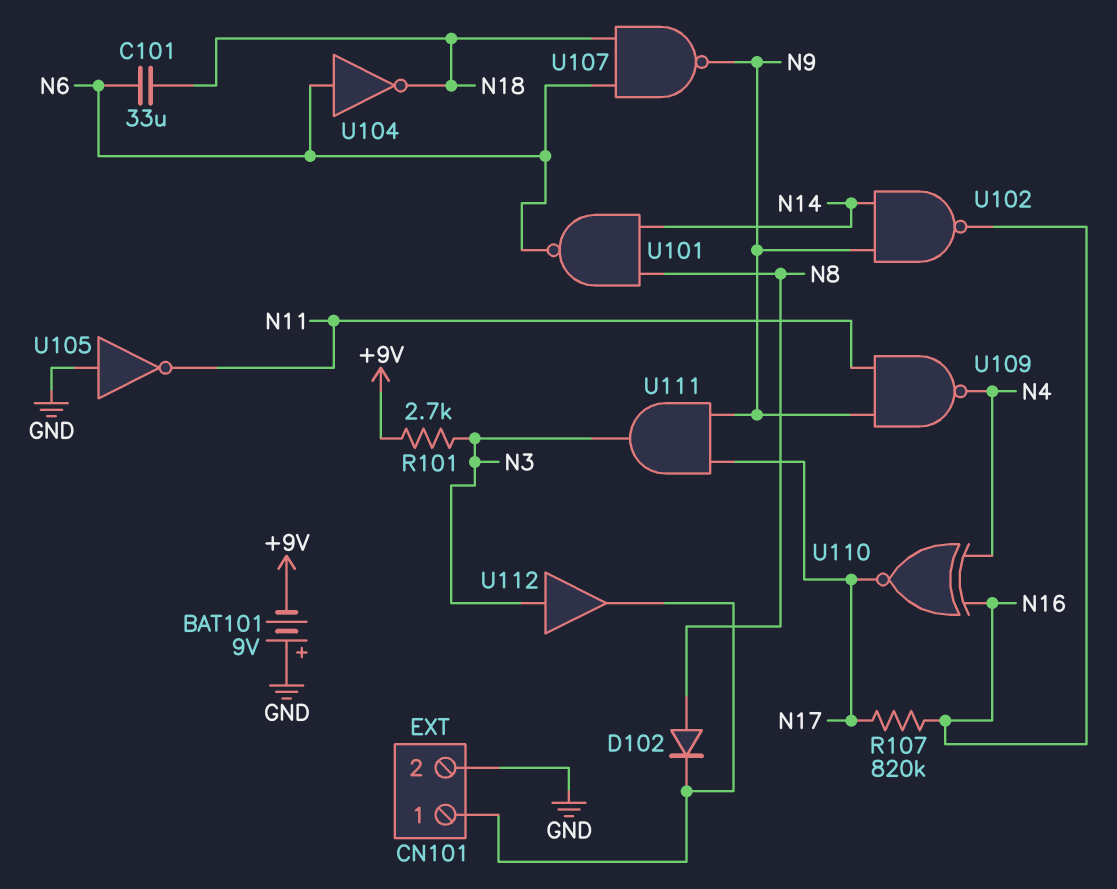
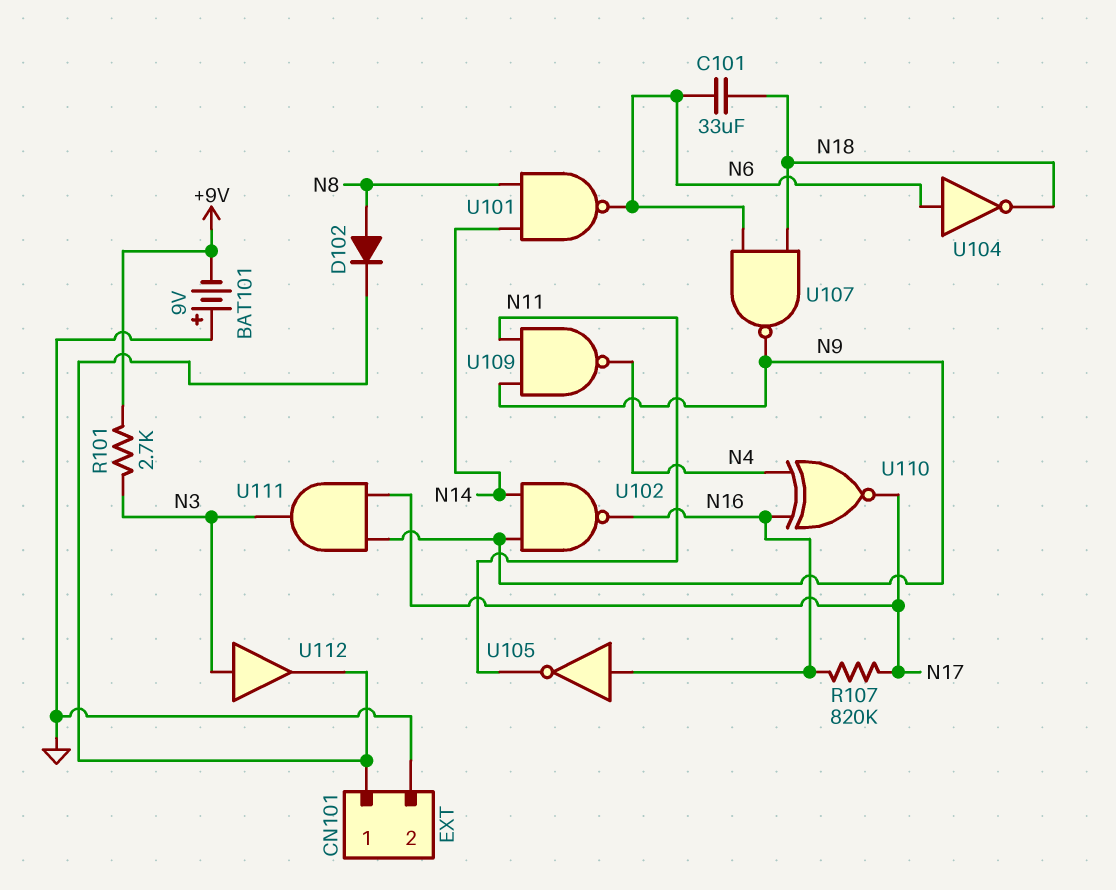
U105: NOT (in GND, out N11) -> NOT (in N16, out N11)

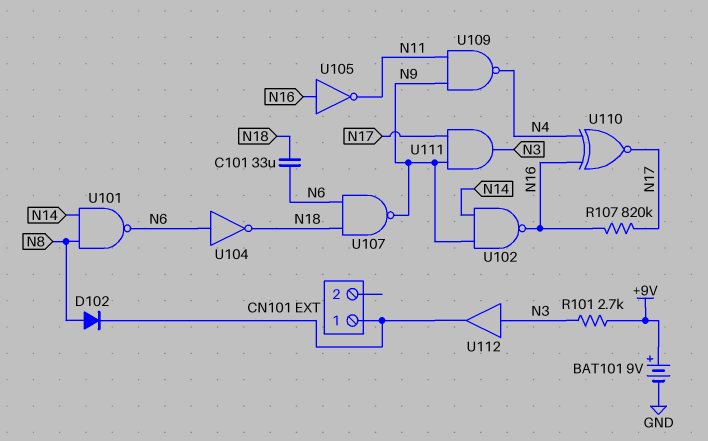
BAT101: 9V (plus GND, minus +9V) -> 9V (plus +9V, minus GND)
CN101 pin 2: GND -> none

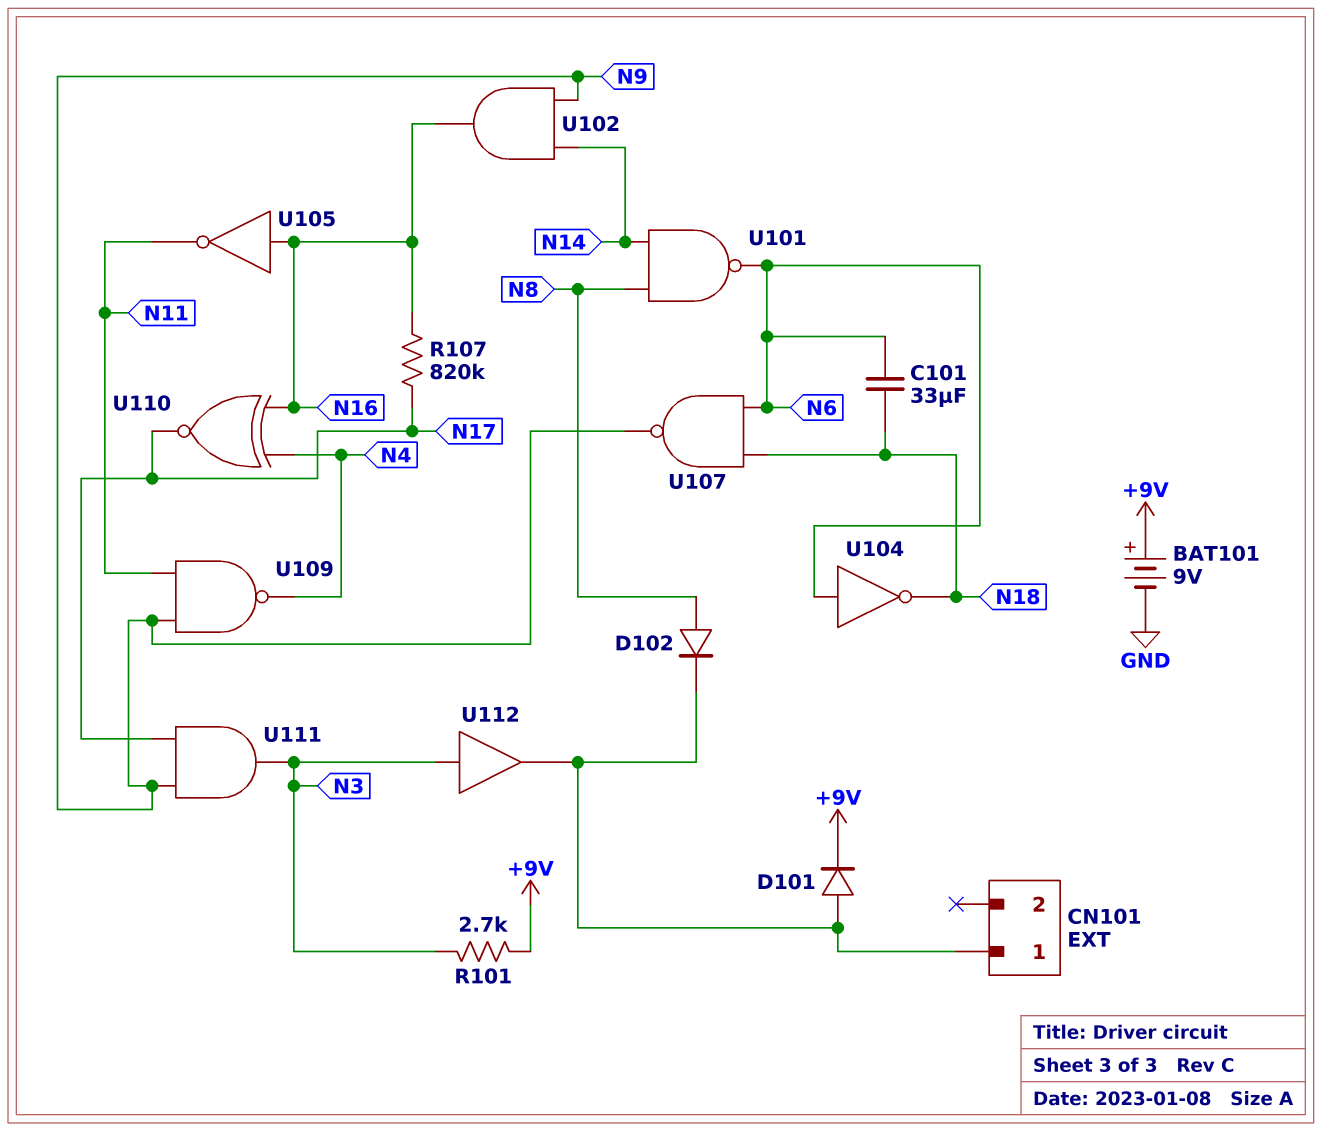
D101: none -> diode (A CN101/1, K +9V)
U102: NAND (in N9, in N14, out N16) -> AND (in N9, in N14, out N16)

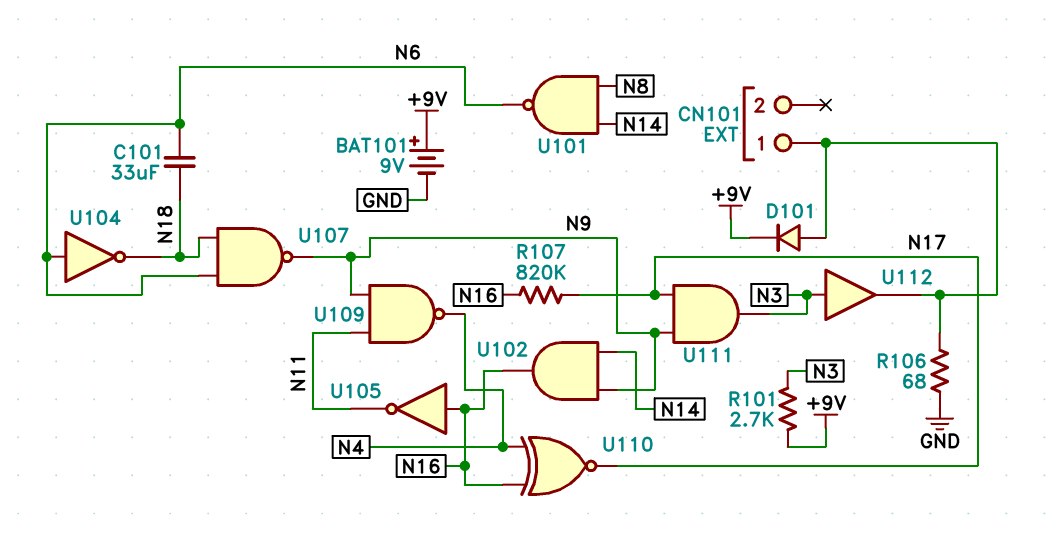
D102: diode (A N8, K CN101/1) -> none
R106: none -> 68 (CN101/1, GND)

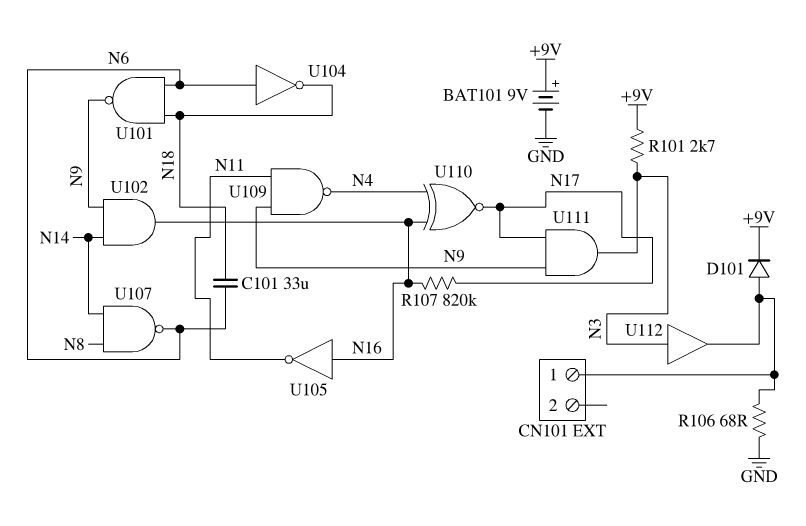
U101: NAND (in N8, in N14, out N6) -> NAND (in N6, in N18, out N9)
U107: NAND (in N6, in N18, out N9) -> NAND (in N8, in N14, out N6)

